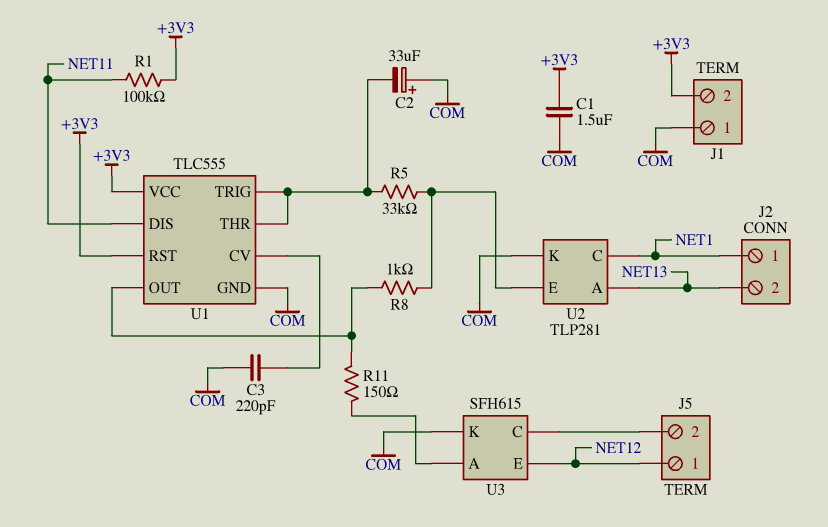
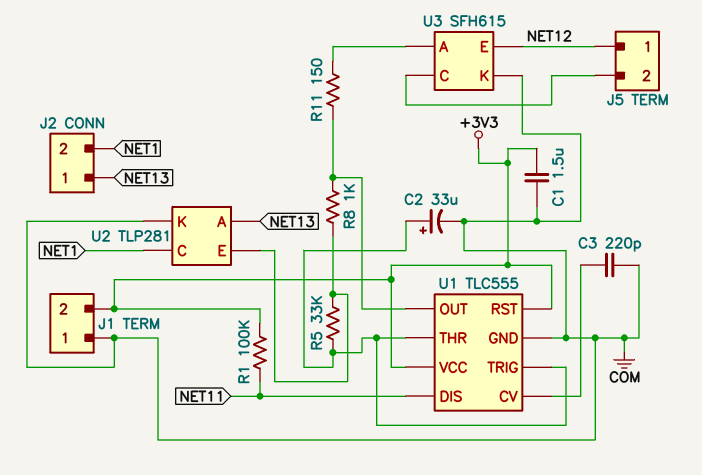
C2: 33uF (plus COM, minus U1/THR) -> 33uF (plus U1/THR, minus COM)
J2 pin 1: NET1 -> NET13
J2 pin 2: NET13 -> NET1

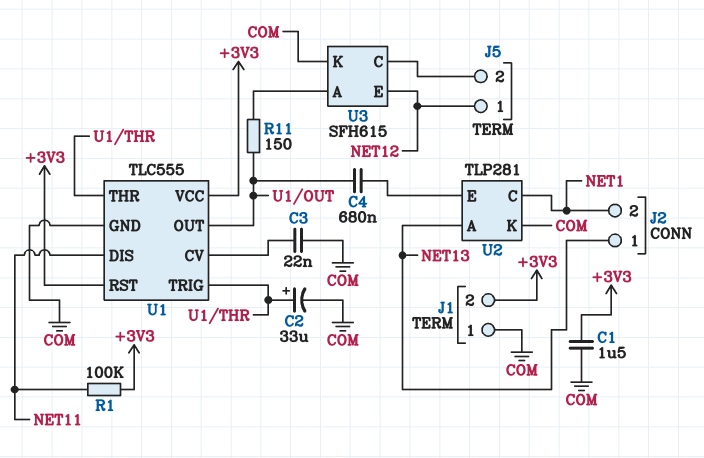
C3: 220pF (COM, U1/CV) -> 22nF (COM, U1/CV)
C4: none -> 680nF (U1/OUT, U2/E)
R5: 33k (U1/THR, U2/E) -> none
R8: 1k (U1/OUT, U2/E) -> none

